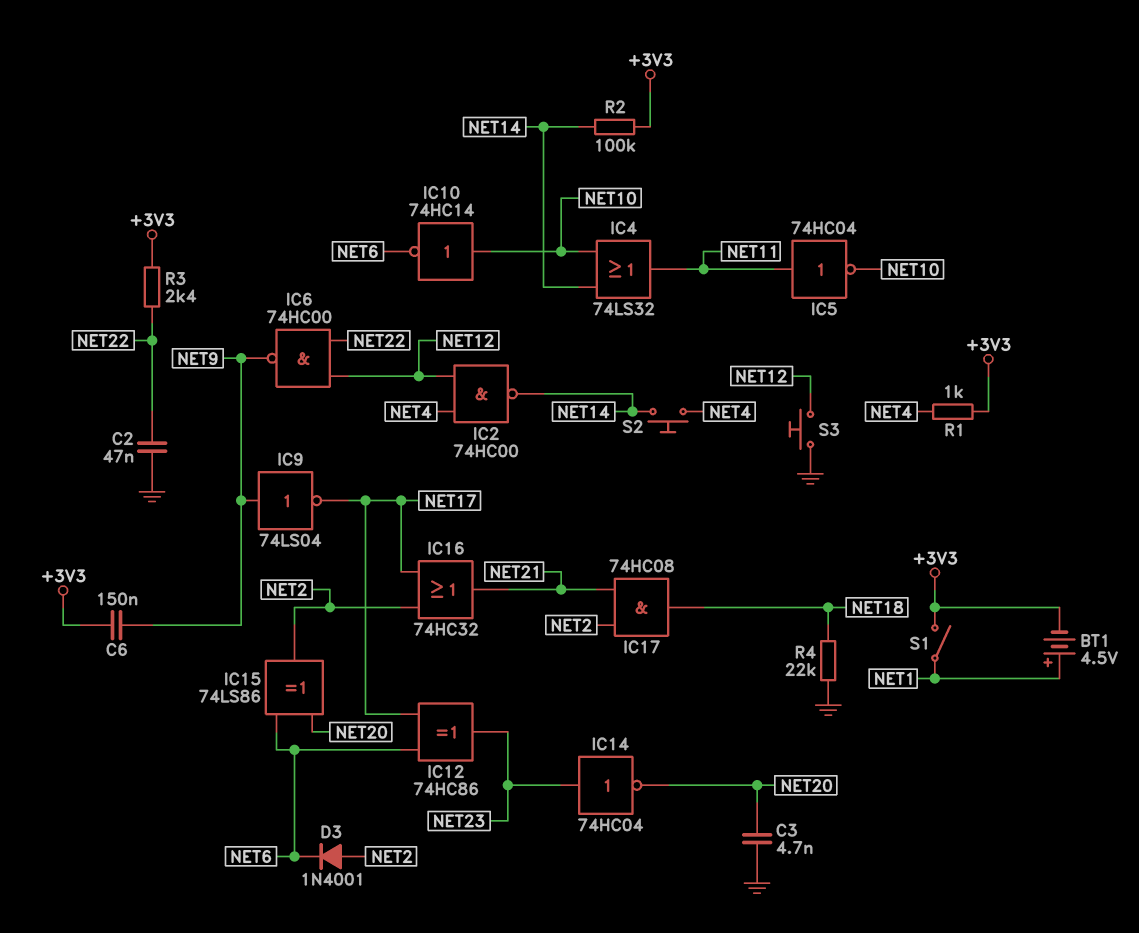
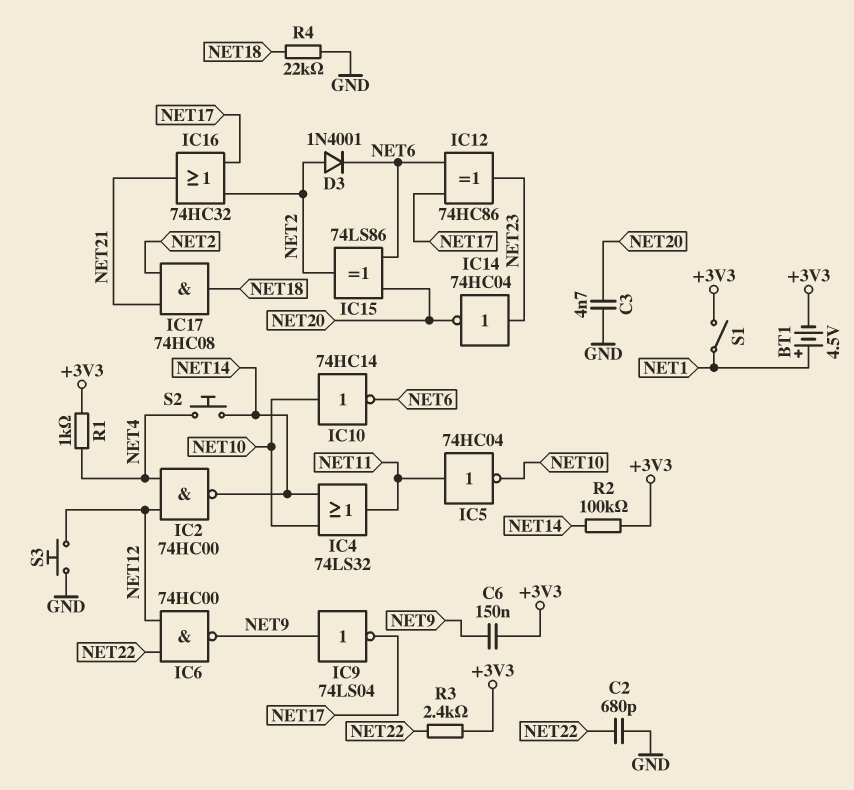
C2: 47nF (GND, NET22) -> 680pF (GND, NET22)

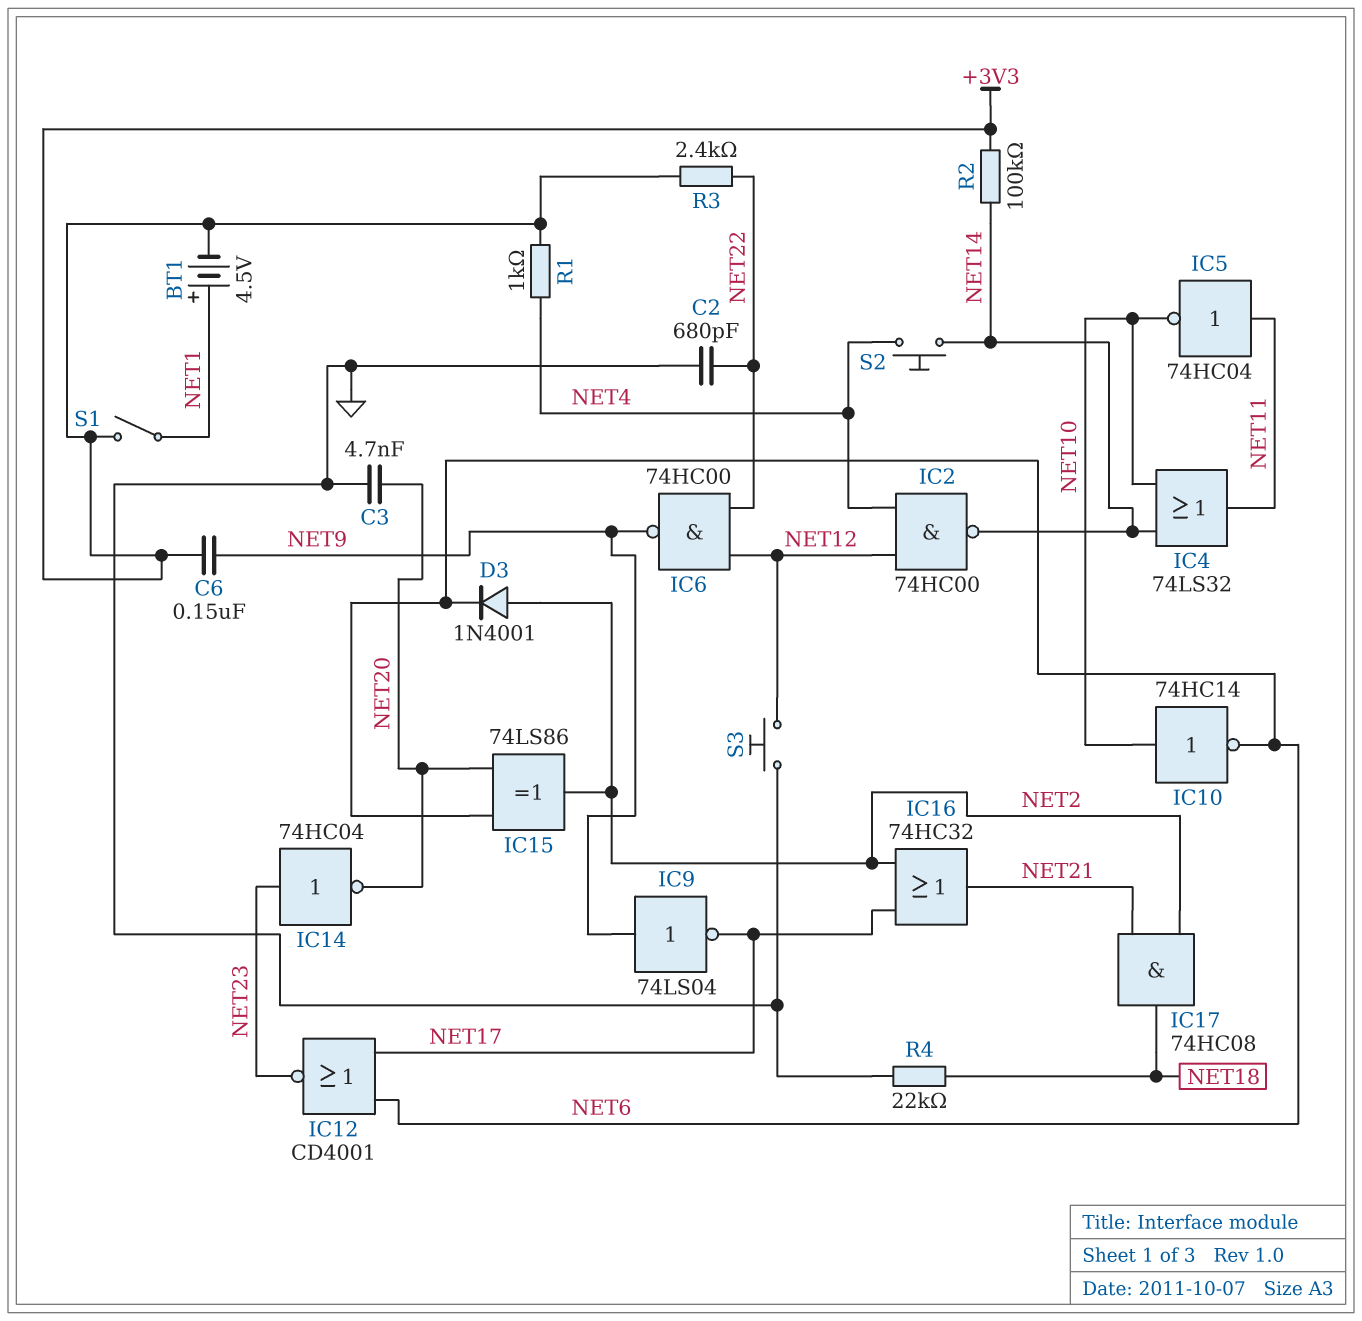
IC12: XOR 74HC86 (in NET6, in NET17, out NET23) -> NOR CD4001 (in NET6, in NET17, out NET23)

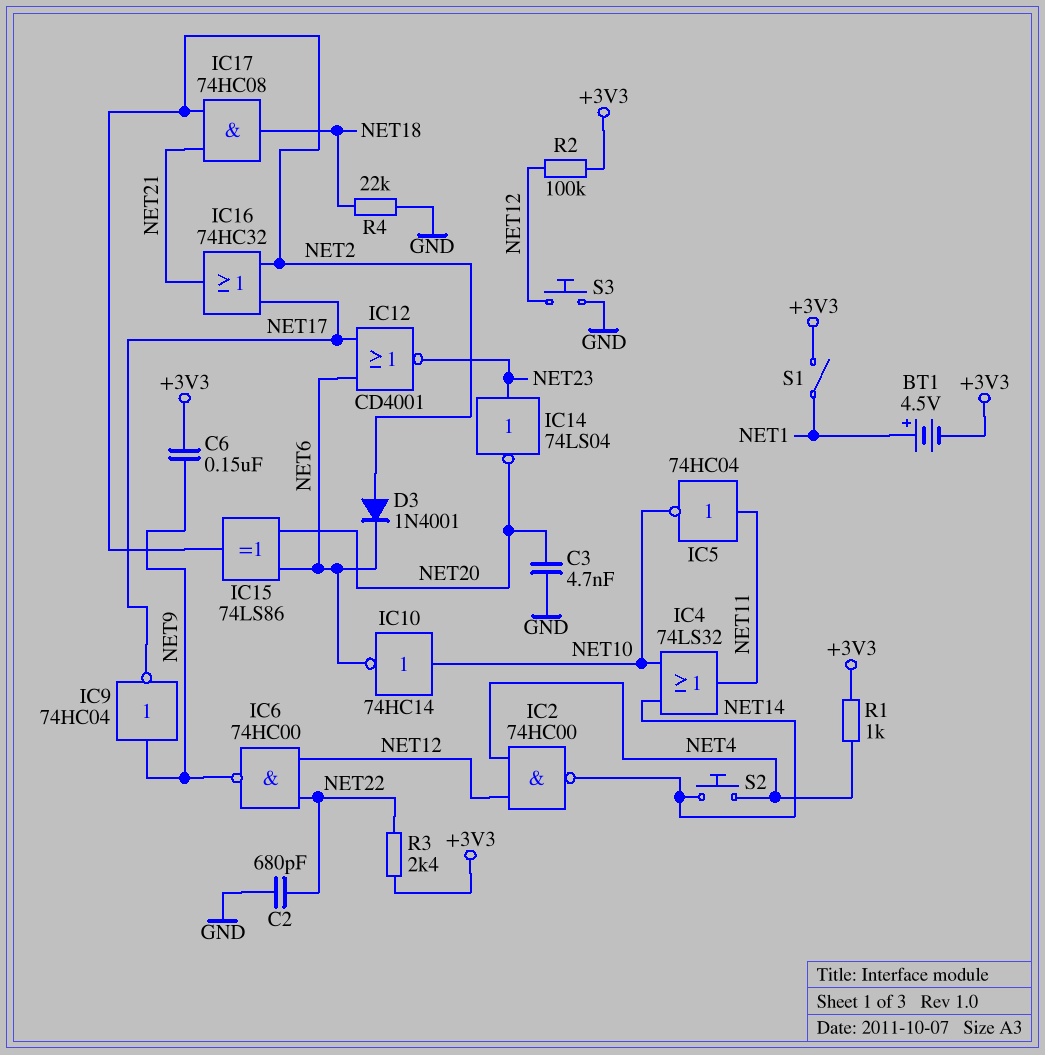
IC9: NOT 74LS04 (in NET9, out NET17) -> NOT 74HC04 (in NET9, out NET17)
IC14: NOT 74HC04 (in NET23, out NET20) -> NOT 74LS04 (in NET23, out NET20)
R2: 100k (+3V3, NET14) -> 100k (+3V3, NET12)

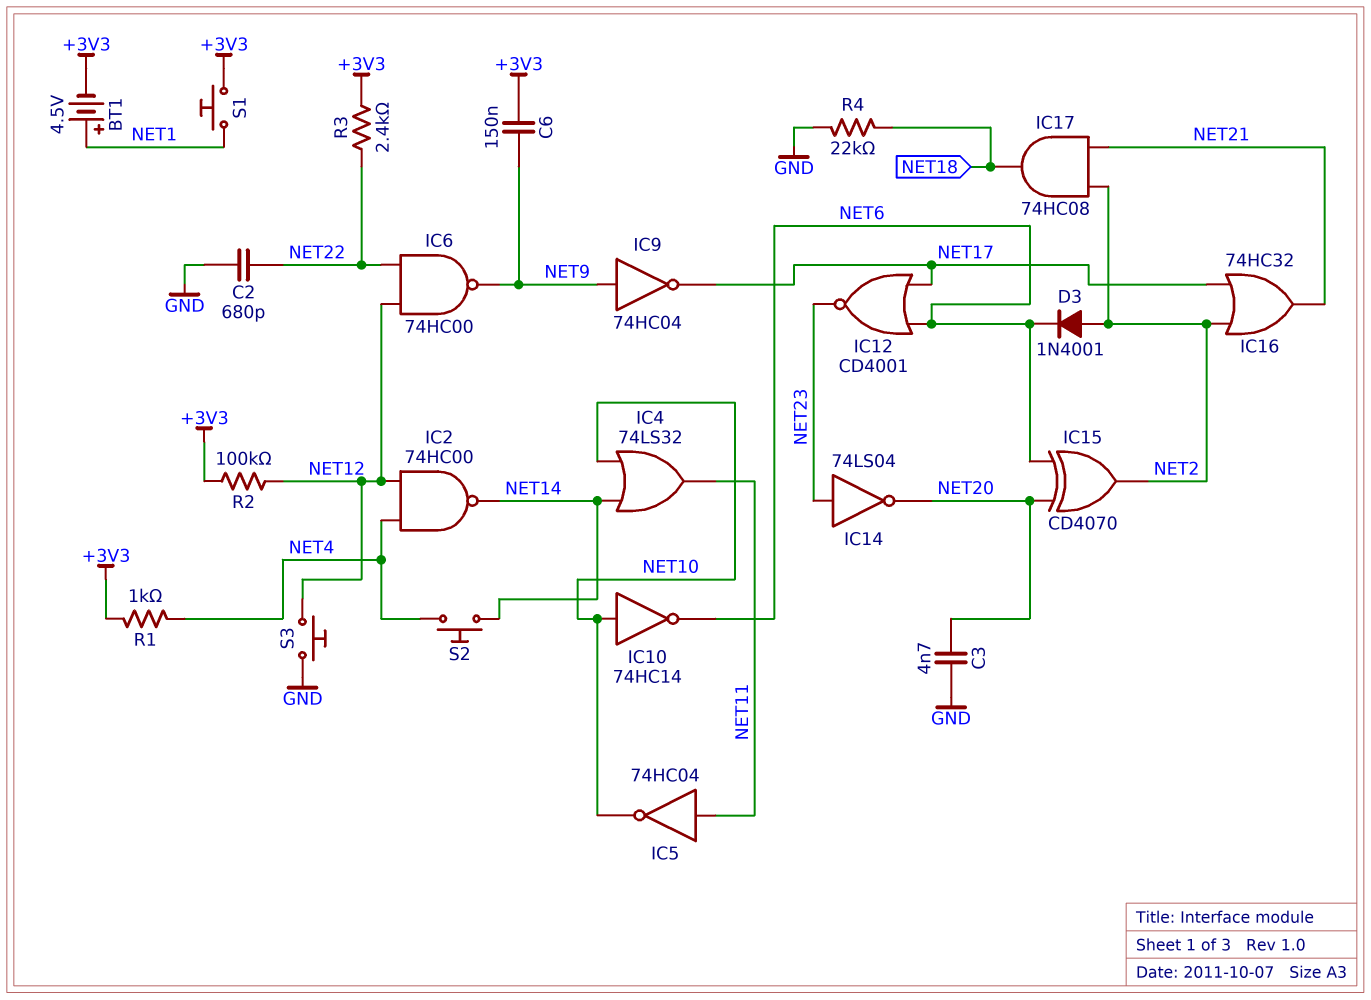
IC15: XOR 74LS86 (in NET6, in NET20, out NET2) -> XOR CD4070 (in NET6, in NET20, out NET2)
S1: switch (+3V3, NET1) -> button (+3V3, NET1)

